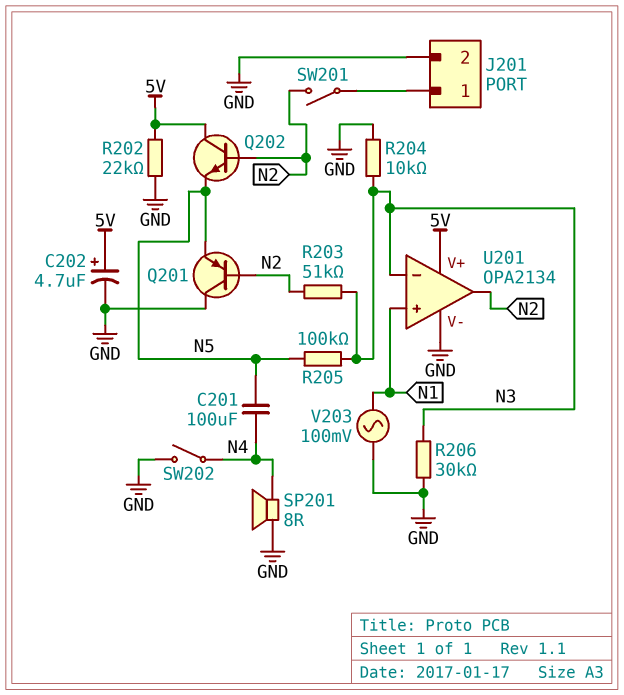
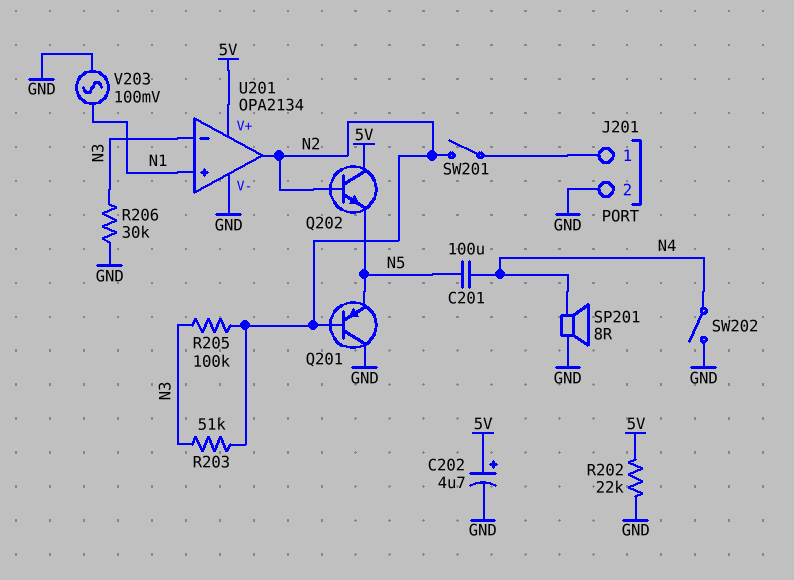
R204: 10k (GND, N3) -> none
R205: 100k (N3, N5) -> 100k (N2, N3)

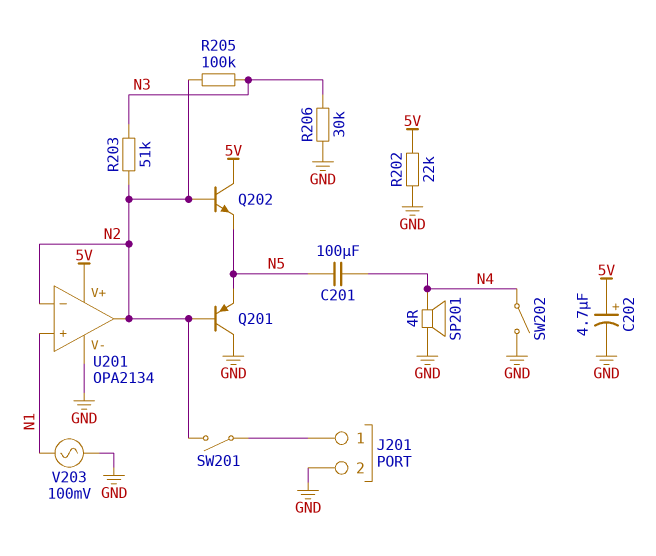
SP201: speaker 8R (GND, N4) -> speaker 4R (GND, N4)
U201 pin in-: N3 -> N2

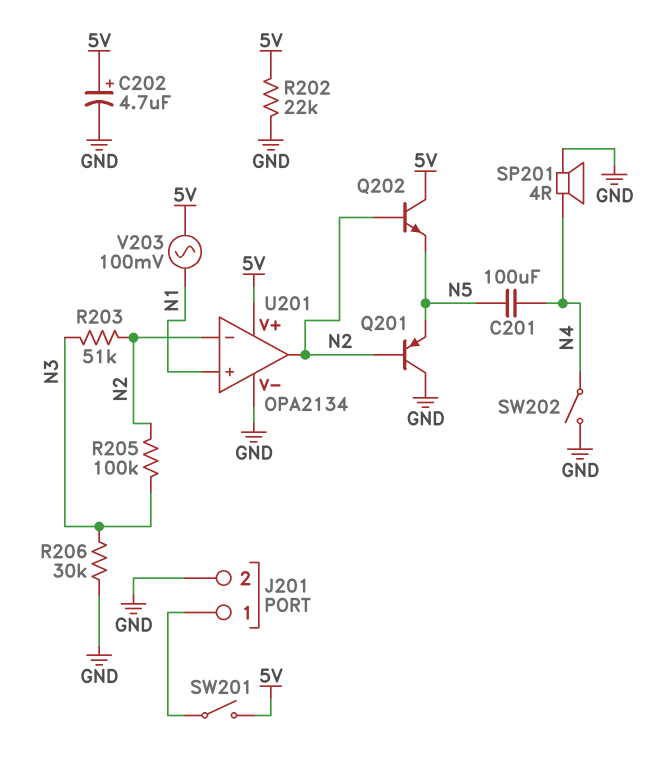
SW201: switch (J201/1, N2) -> switch (5V, J201/1)
V203: AC 100mV (GND, N1) -> AC 100mV (5V, N1)

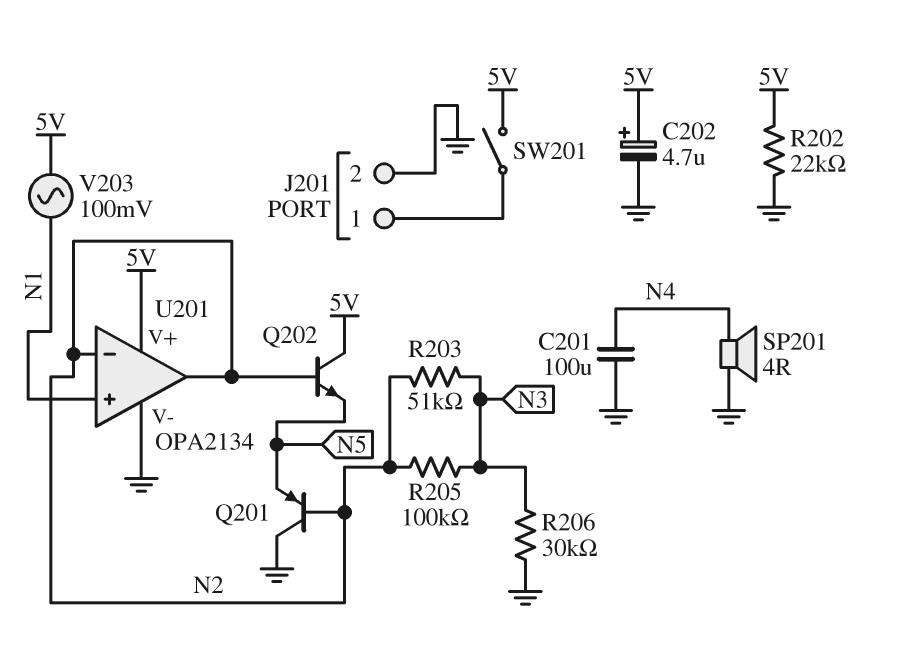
C201: 100uF (N4, N5) -> 100uF (GND, N4)
SW202: switch (GND, N4) -> none

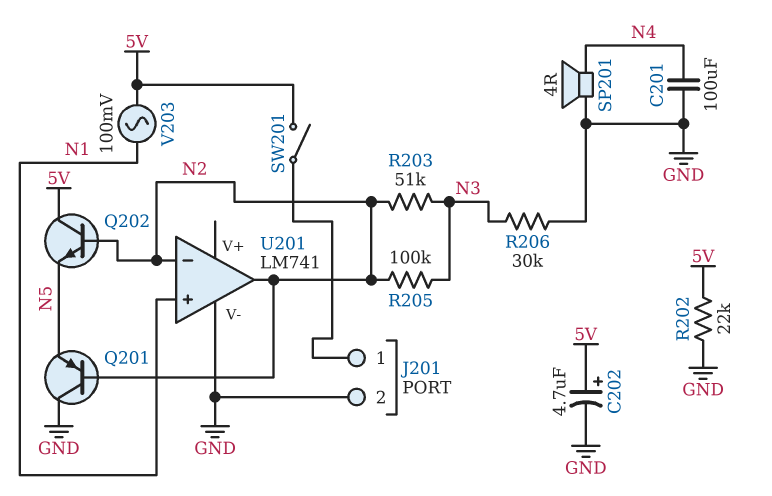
U201: OPA2134 -> LM741
U201 pin V+: 5V -> none

